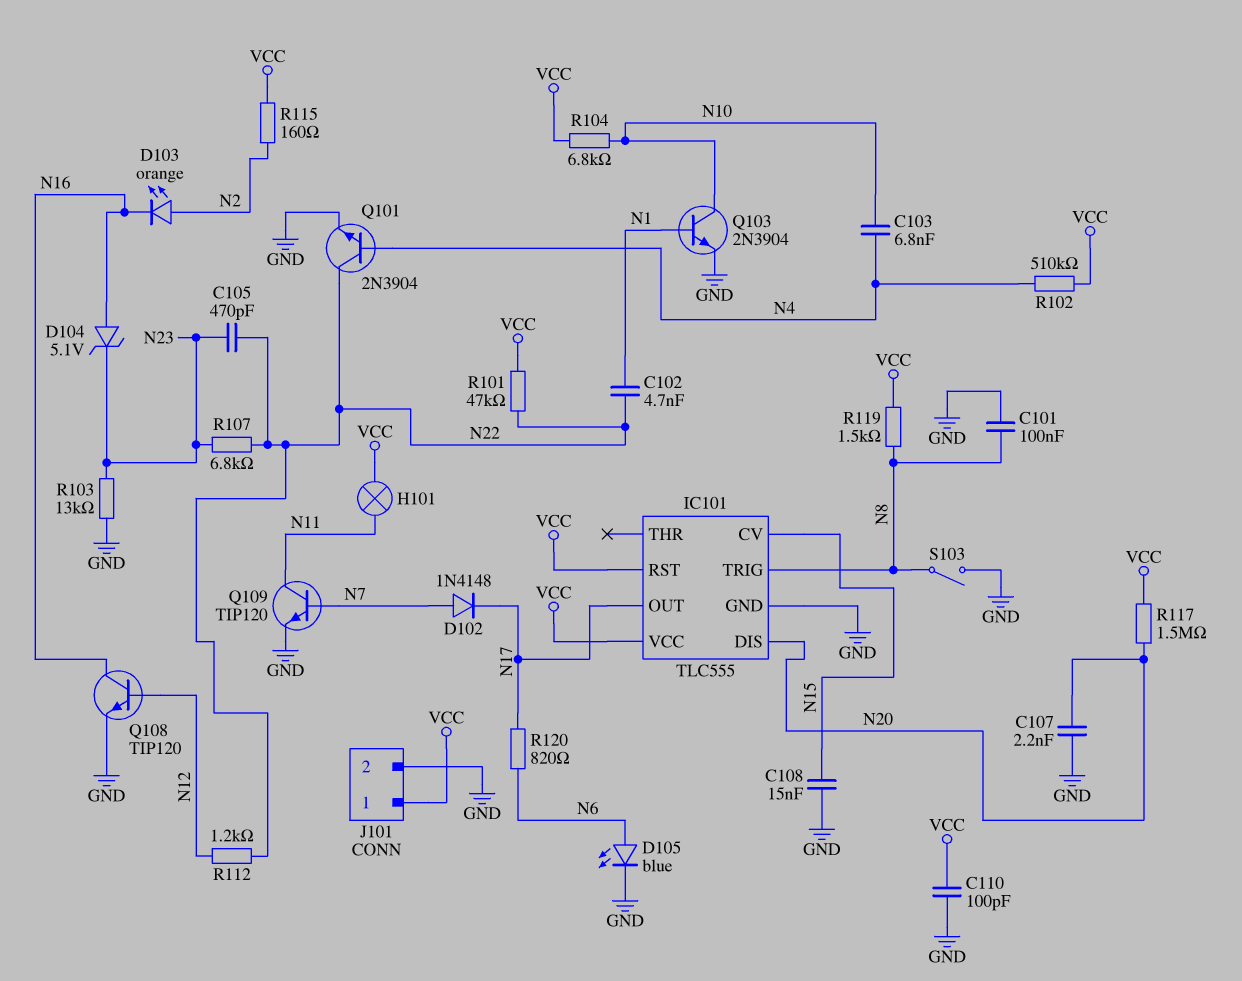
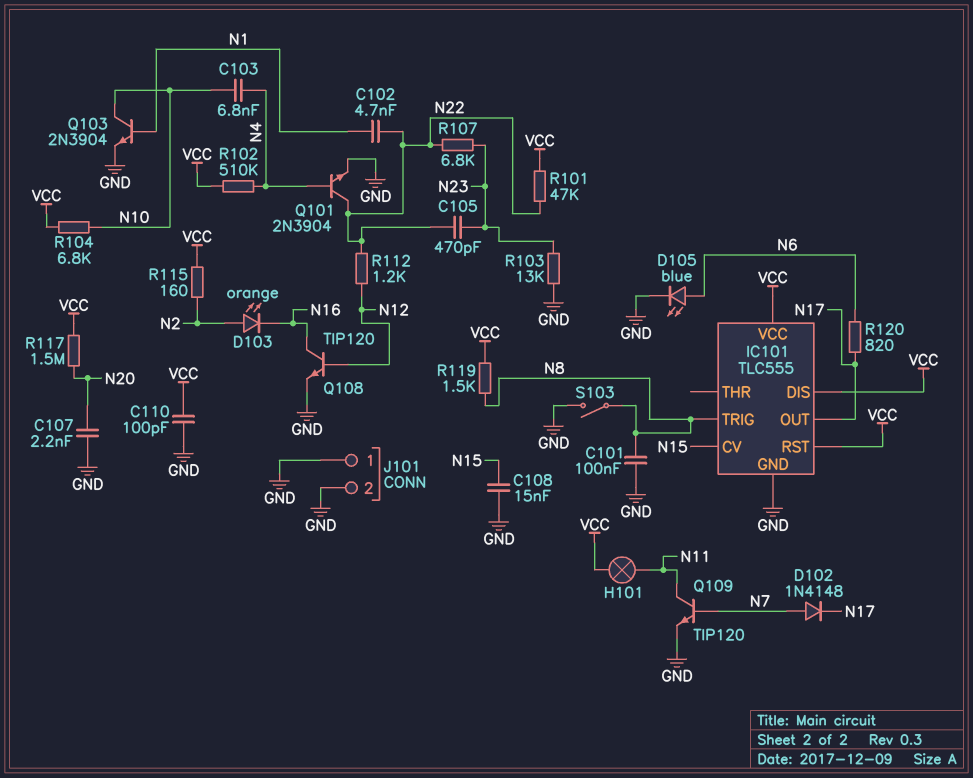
D104: zener 5.1V (A N16, K N23) -> none
IC101 pin DIS: N20 -> VCC
J101 pin 1: VCC -> GND

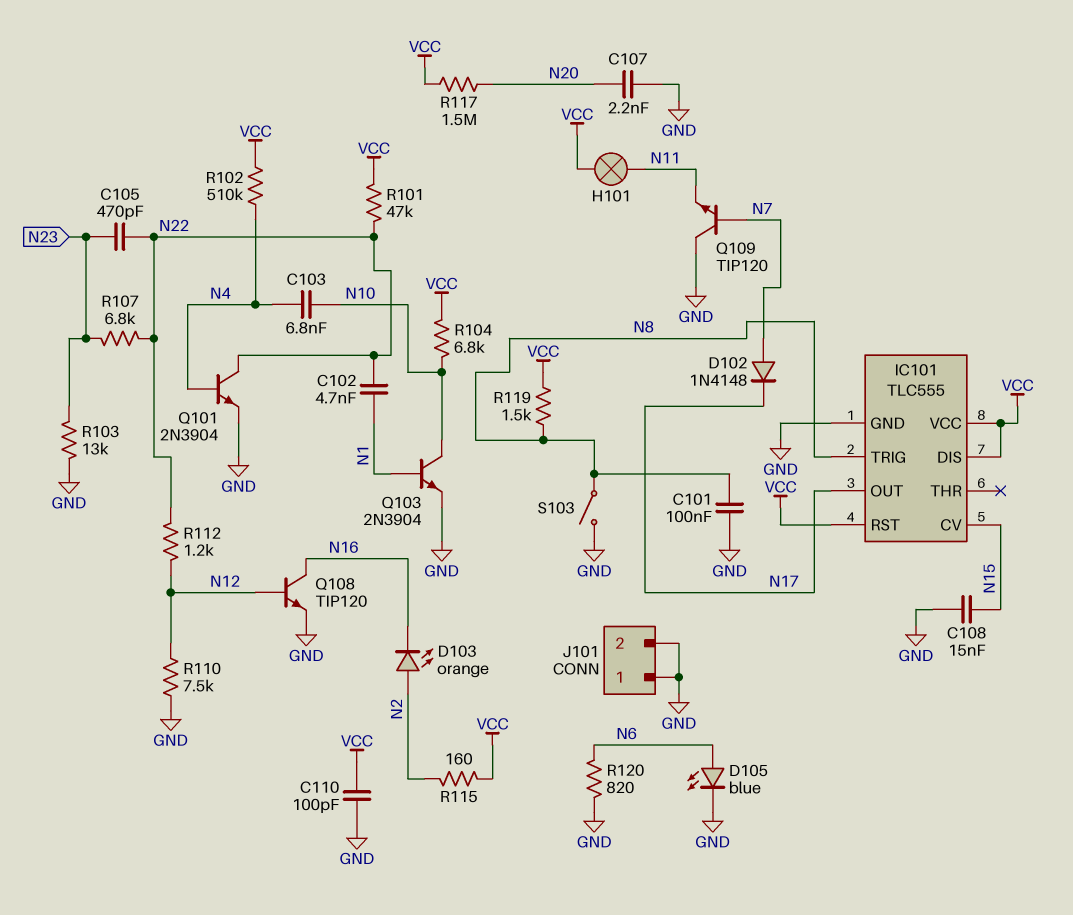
Q109: NPN TIP120 (B N7, C N11, E GND) -> NPN TIP120 (B N7, C GND, E N11)
R110: none -> 7.5k (GND, N12)
R120: 820 (N6, N17) -> 820 (GND, N6)

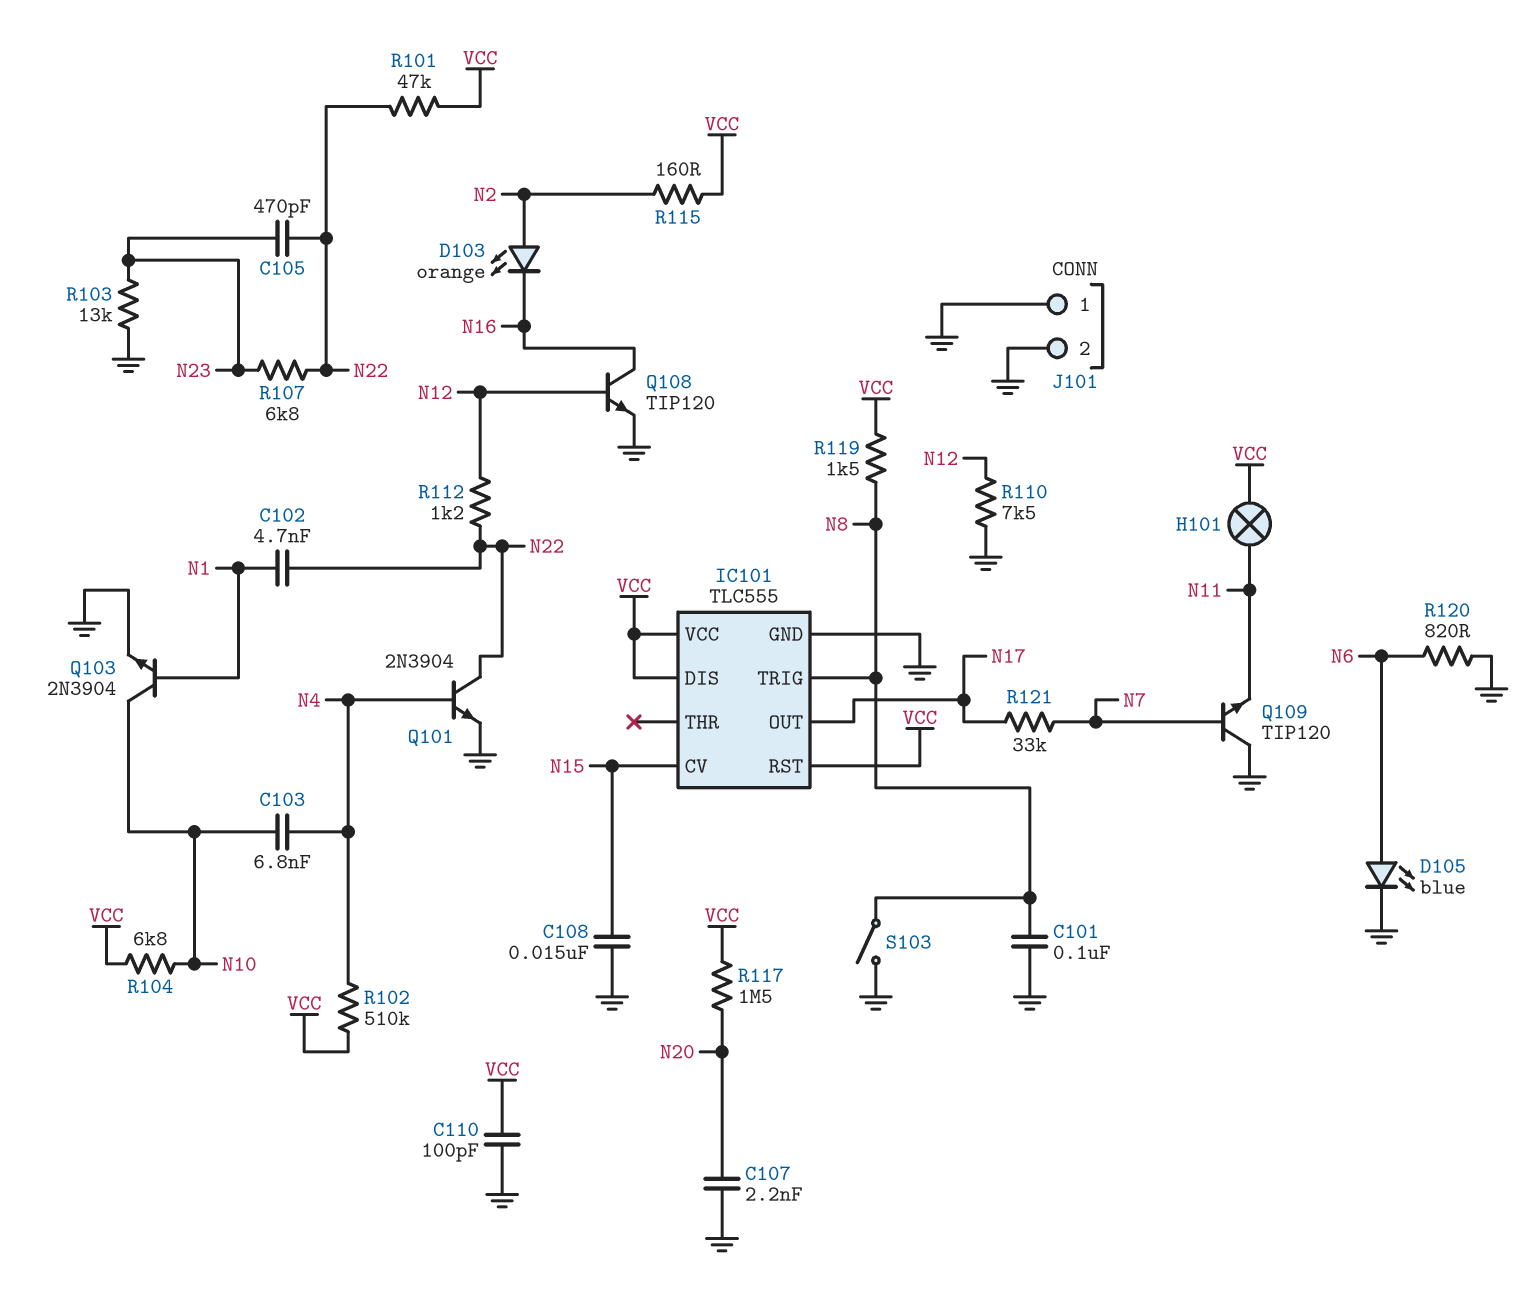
D102: diode 1N4148 (A N7, K N17) -> none
R121: none -> 33k (N7, N17)

